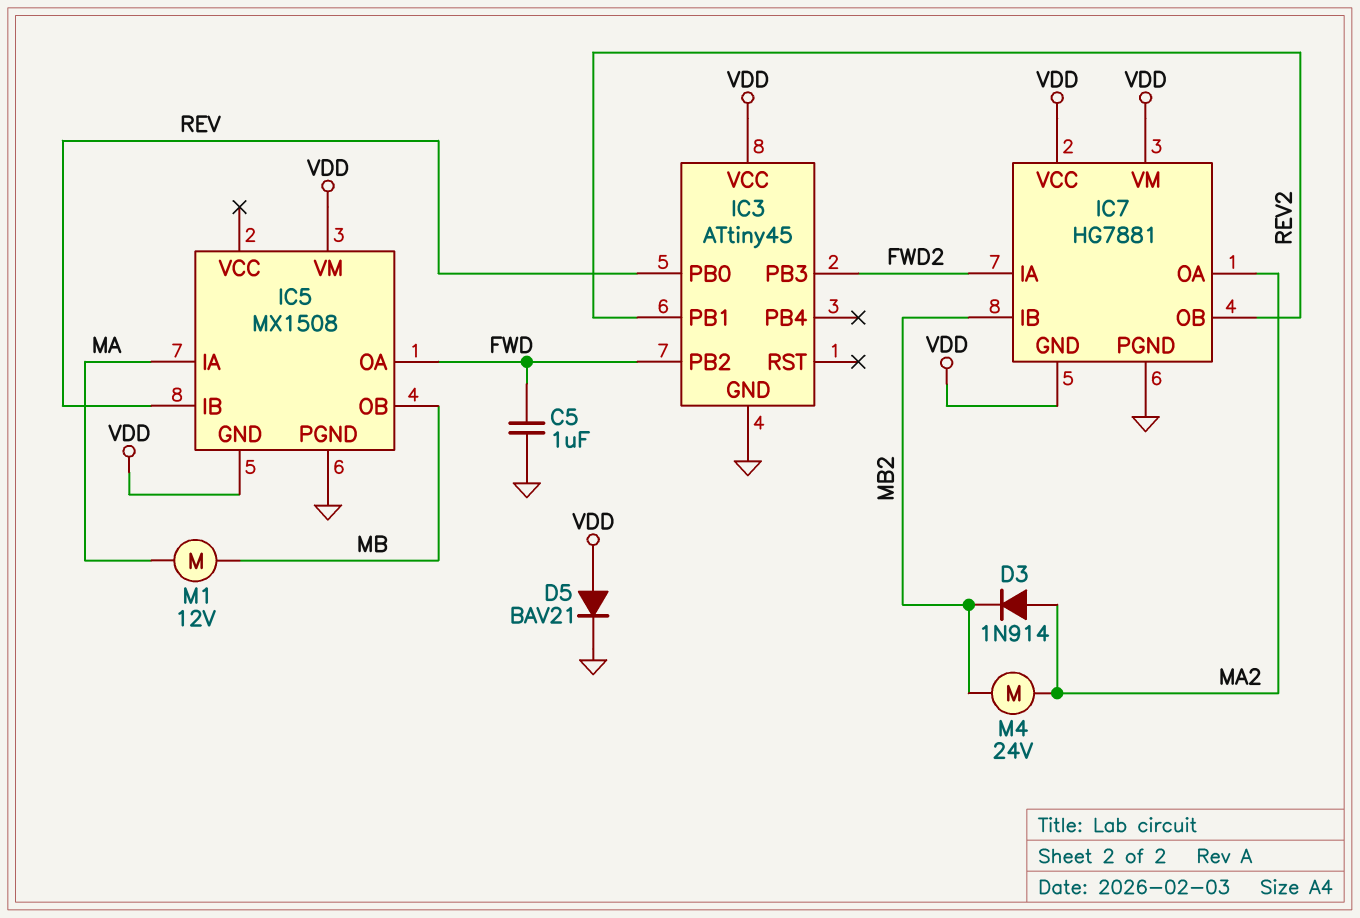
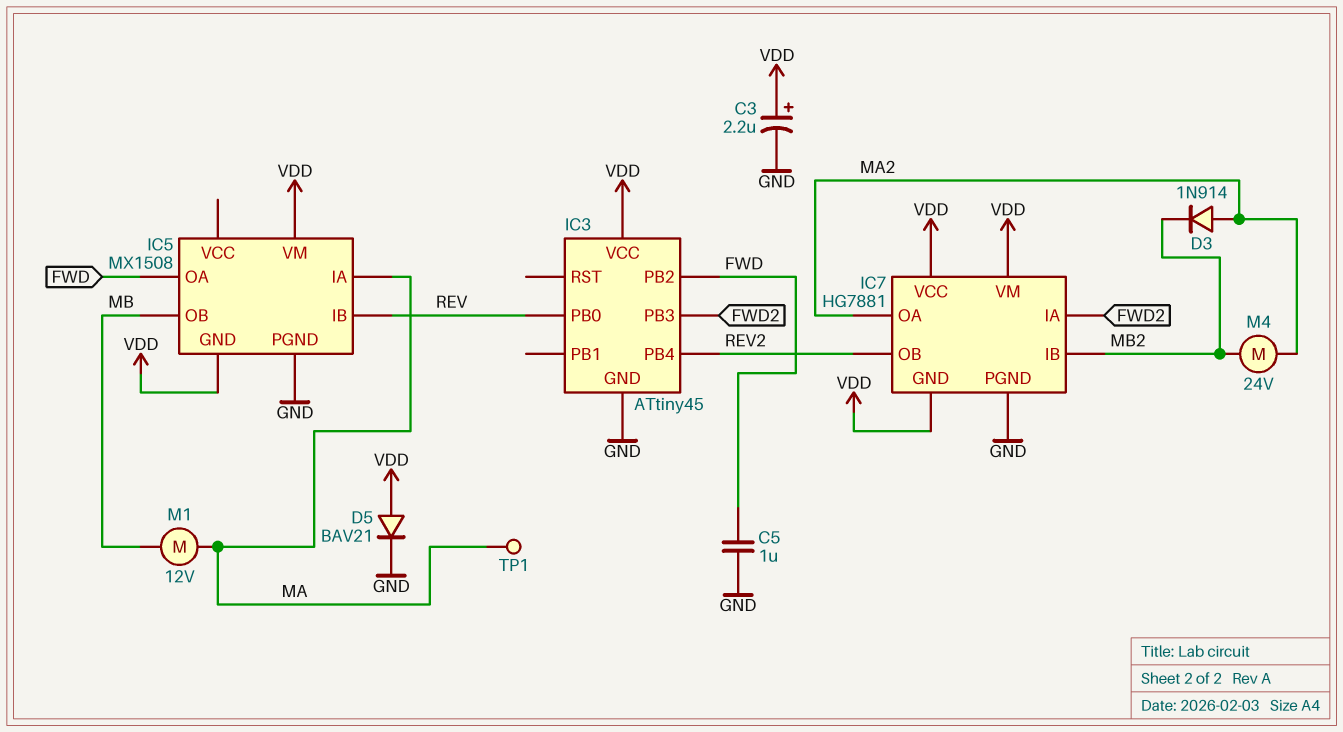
C3: none -> 2.2uF (plus VDD, minus GND)
IC3 pin PB1: REV2 -> none
IC3 pin PB4: none -> REV2
TP1: none -> test point (MA)

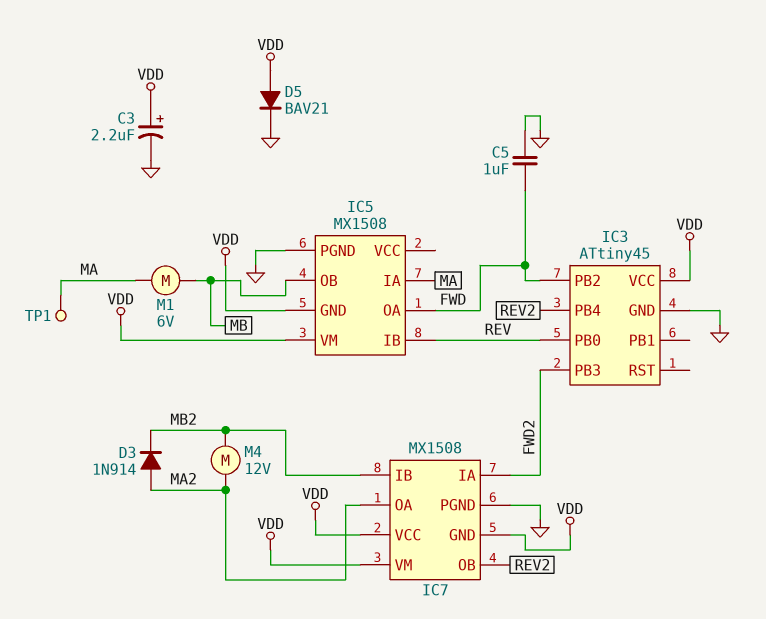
IC7: HG7881 -> MX1508
M1: motor 12V (MA, MB) -> motor 6V (MA, MB)
M4: motor 24V (MA2, MB2) -> motor 12V (MA2, MB2)

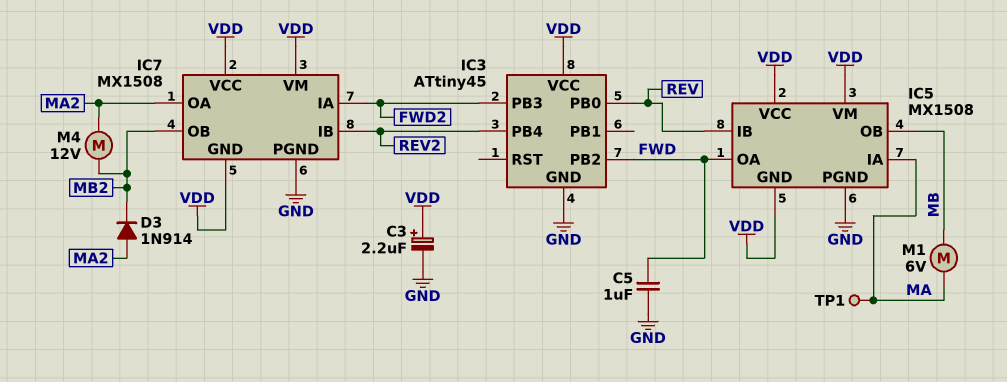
D5: diode BAV21 (A VDD, K GND) -> none
IC5 pin VCC: none -> VDD
IC7 pin IB: MB2 -> REV2
IC7 pin OB: REV2 -> MB2

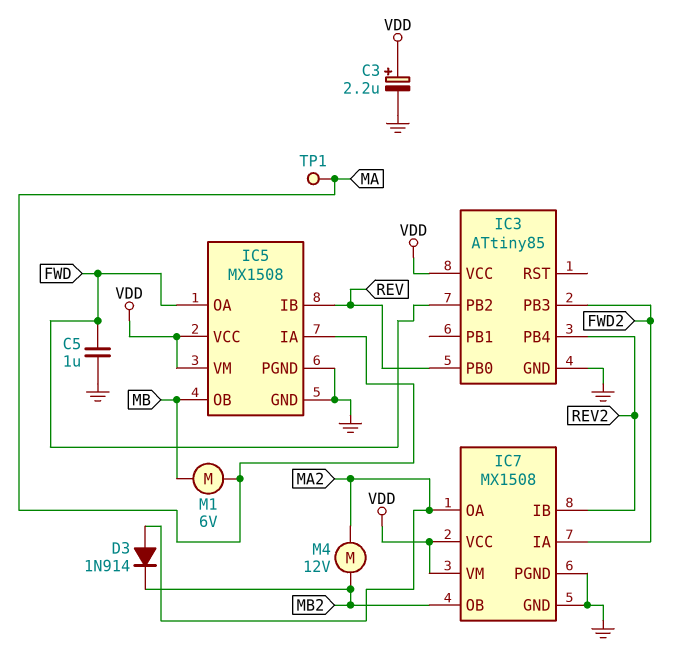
IC3: ATtiny45 -> ATtiny85
IC5 pin GND: VDD -> GND
IC7 pin GND: VDD -> GND

